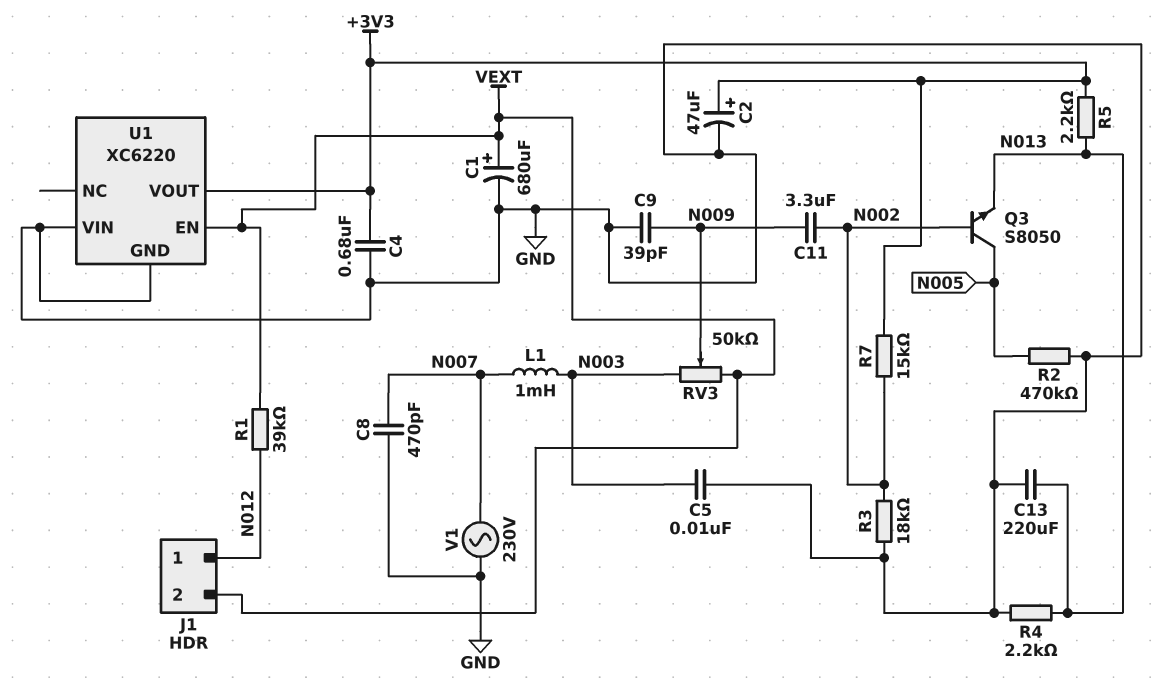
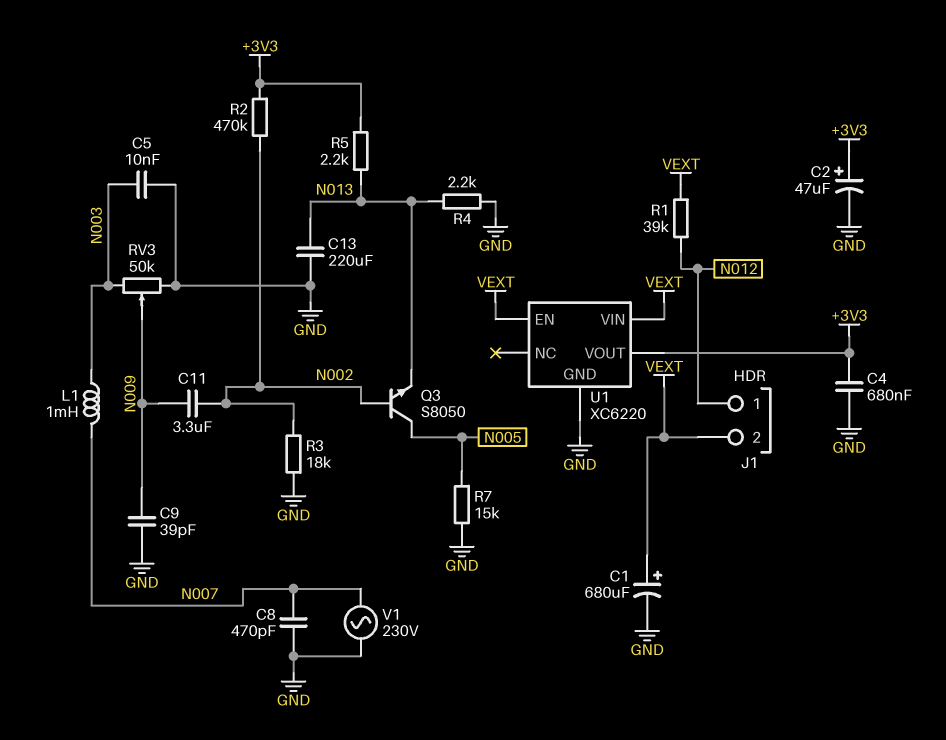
R2: 470k (GND, N005) -> 470k (+3V3, N002)
R7: 15k (+3V3, N002) -> 15k (GND, N005)
RV3: 50k (N003, VEXT, wiper N009) -> 50k (GND, N003, wiper N009)
U1 pin VIN: GND -> VEXT

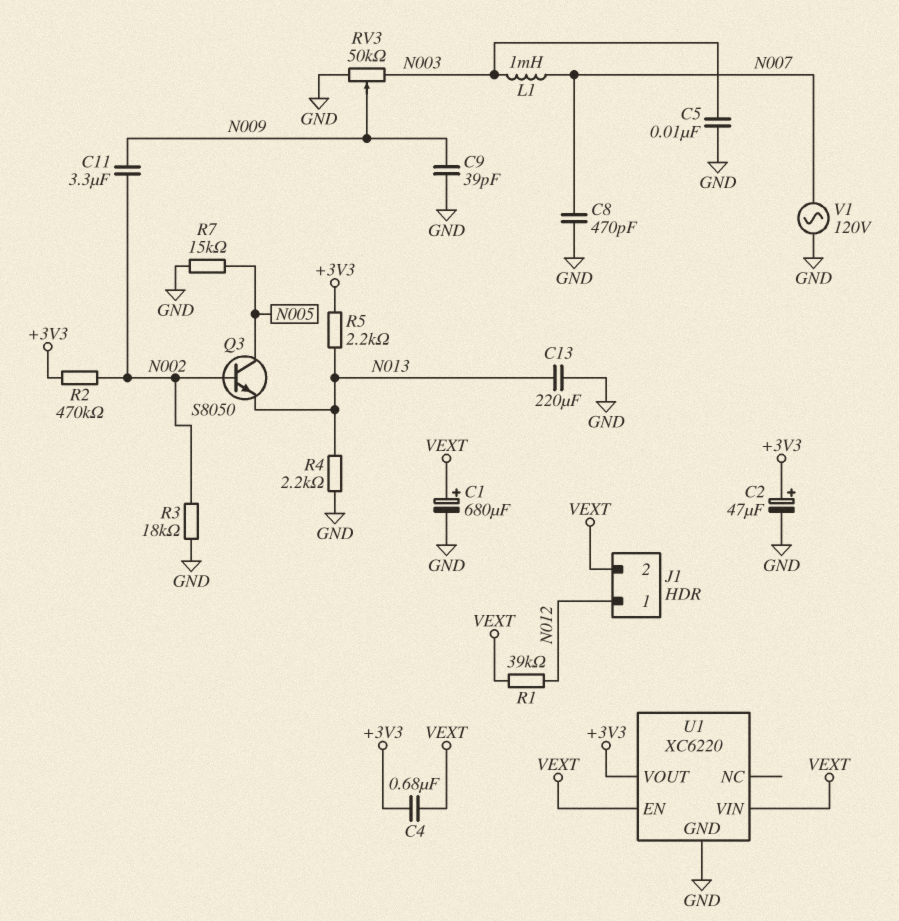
C4: 680nF (+3V3, GND) -> 680nF (+3V3, VEXT)
V1: AC 230V (GND, N007) -> AC 120V (GND, N007)

